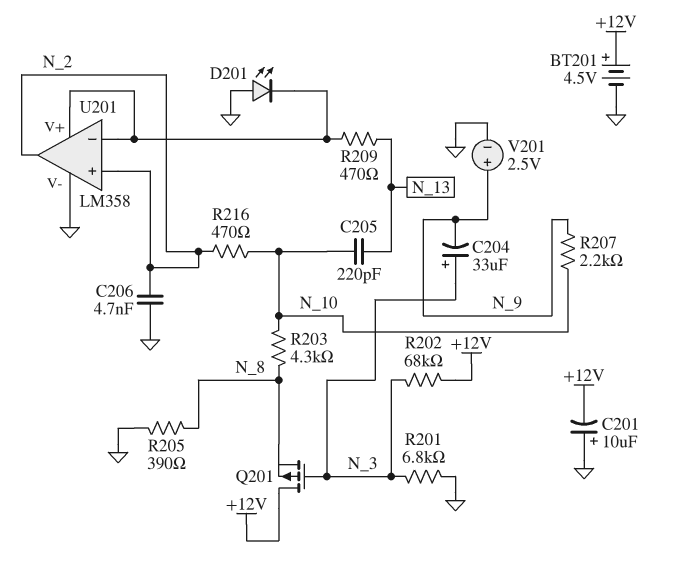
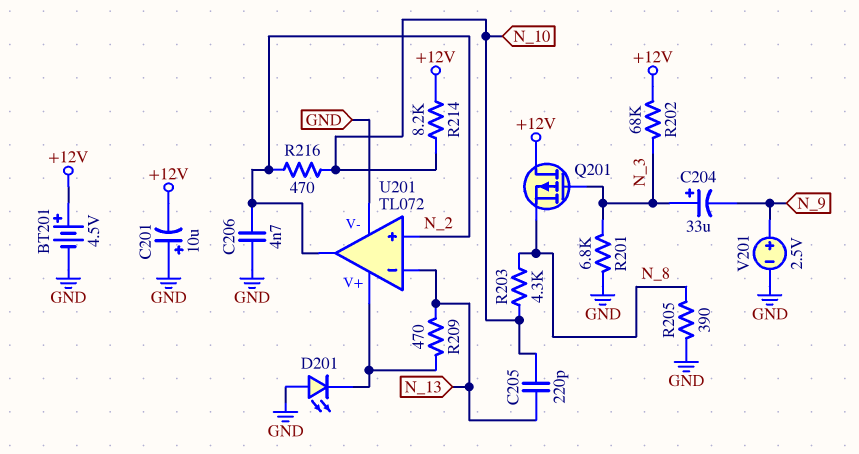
R207: 2.2k (N_9, N_10) -> none
R214: none -> 8.2k (+12V, N_10)
U201: LM358 -> TL072
U201 pin in-: U201/V+ -> N_13

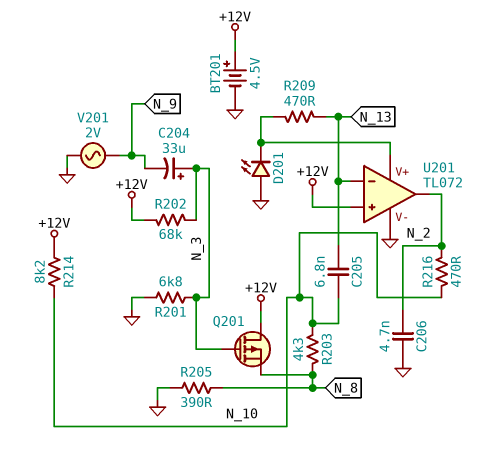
C201: 10uF (plus GND, minus +12V) -> none
C205: 220pF (N_10, N_13) -> 6.8nF (N_10, N_13)
U201 pin in+: N_2 -> +12V
V201: 2.5V (plus N_9, minus GND) -> AC 2V (GND, N_9)

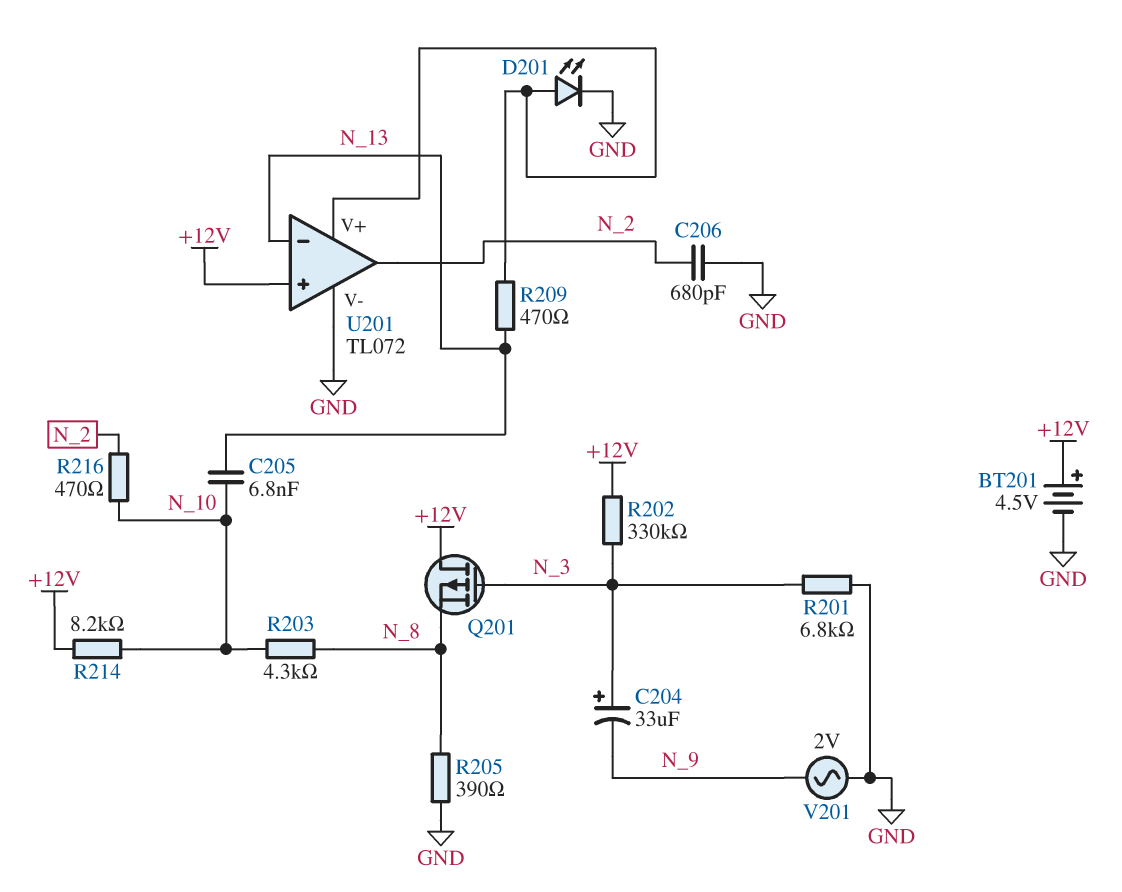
C206: 4.7nF (GND, N_2) -> 680pF (GND, N_2)
D201: LED (A GND, K U201/V+) -> LED (A U201/V+, K GND)
R202: 68k (+12V, N_3) -> 330k (+12V, N_3)

